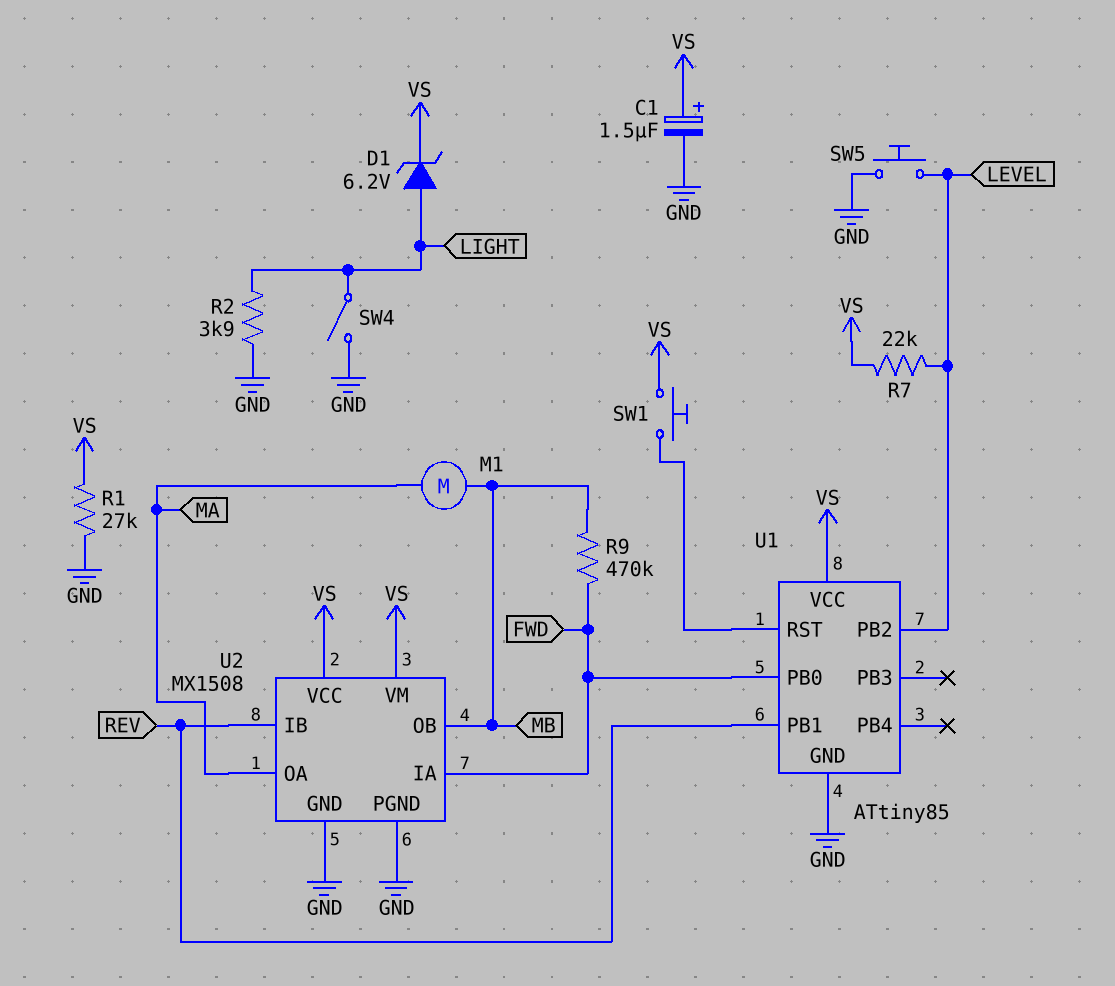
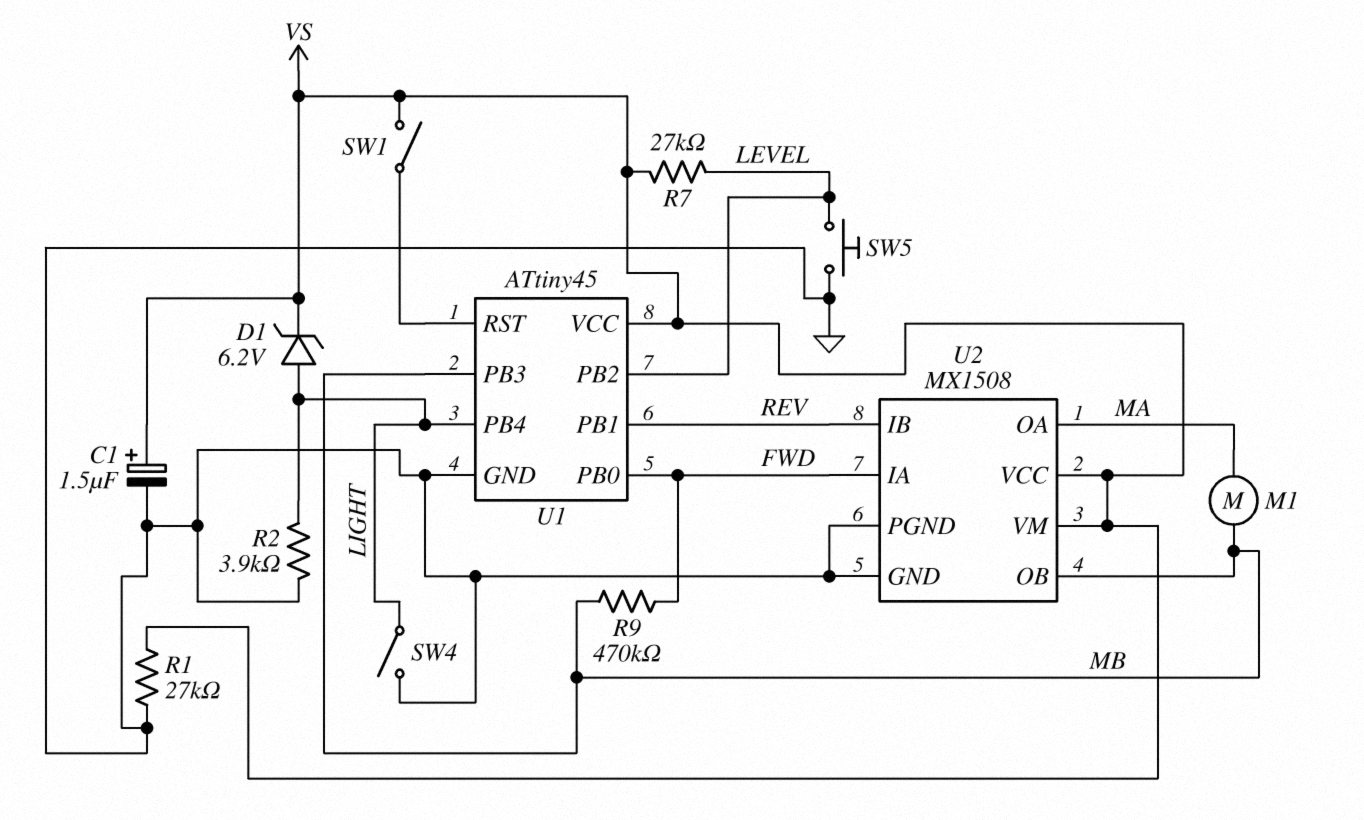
R7: 22k (LEVEL, VS) -> 27k (LEVEL, VS)
SW1: button (U1/RST, VS) -> switch (U1/RST, VS)
U1: ATtiny85 -> ATtiny45
U1 pin PB3: none -> MB
U1 pin PB4: none -> LIGHT

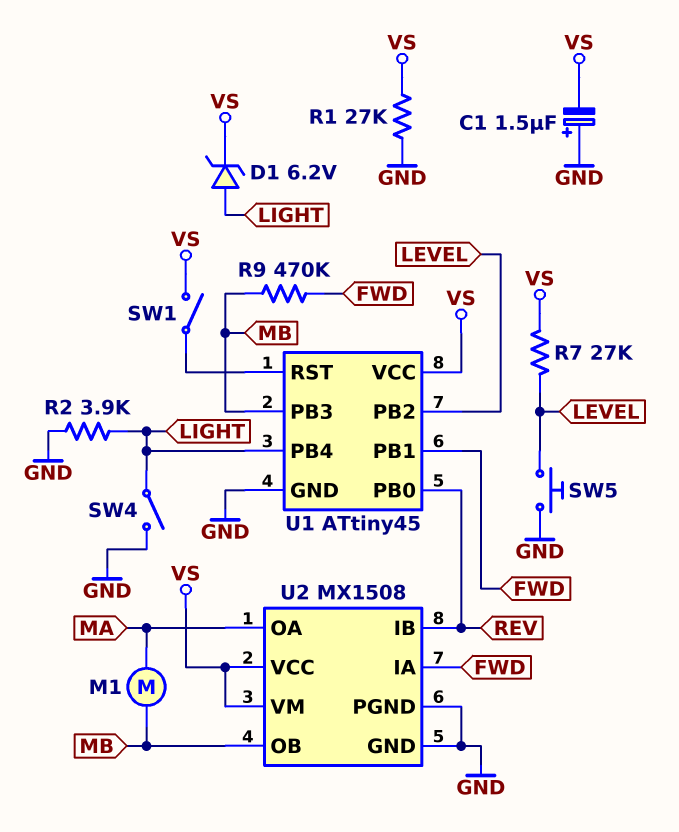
C1: 1.5uF (plus VS, minus GND) -> 1.5uF (plus GND, minus VS)
U1 pin PB0: FWD -> REV
U1 pin PB1: REV -> FWD

